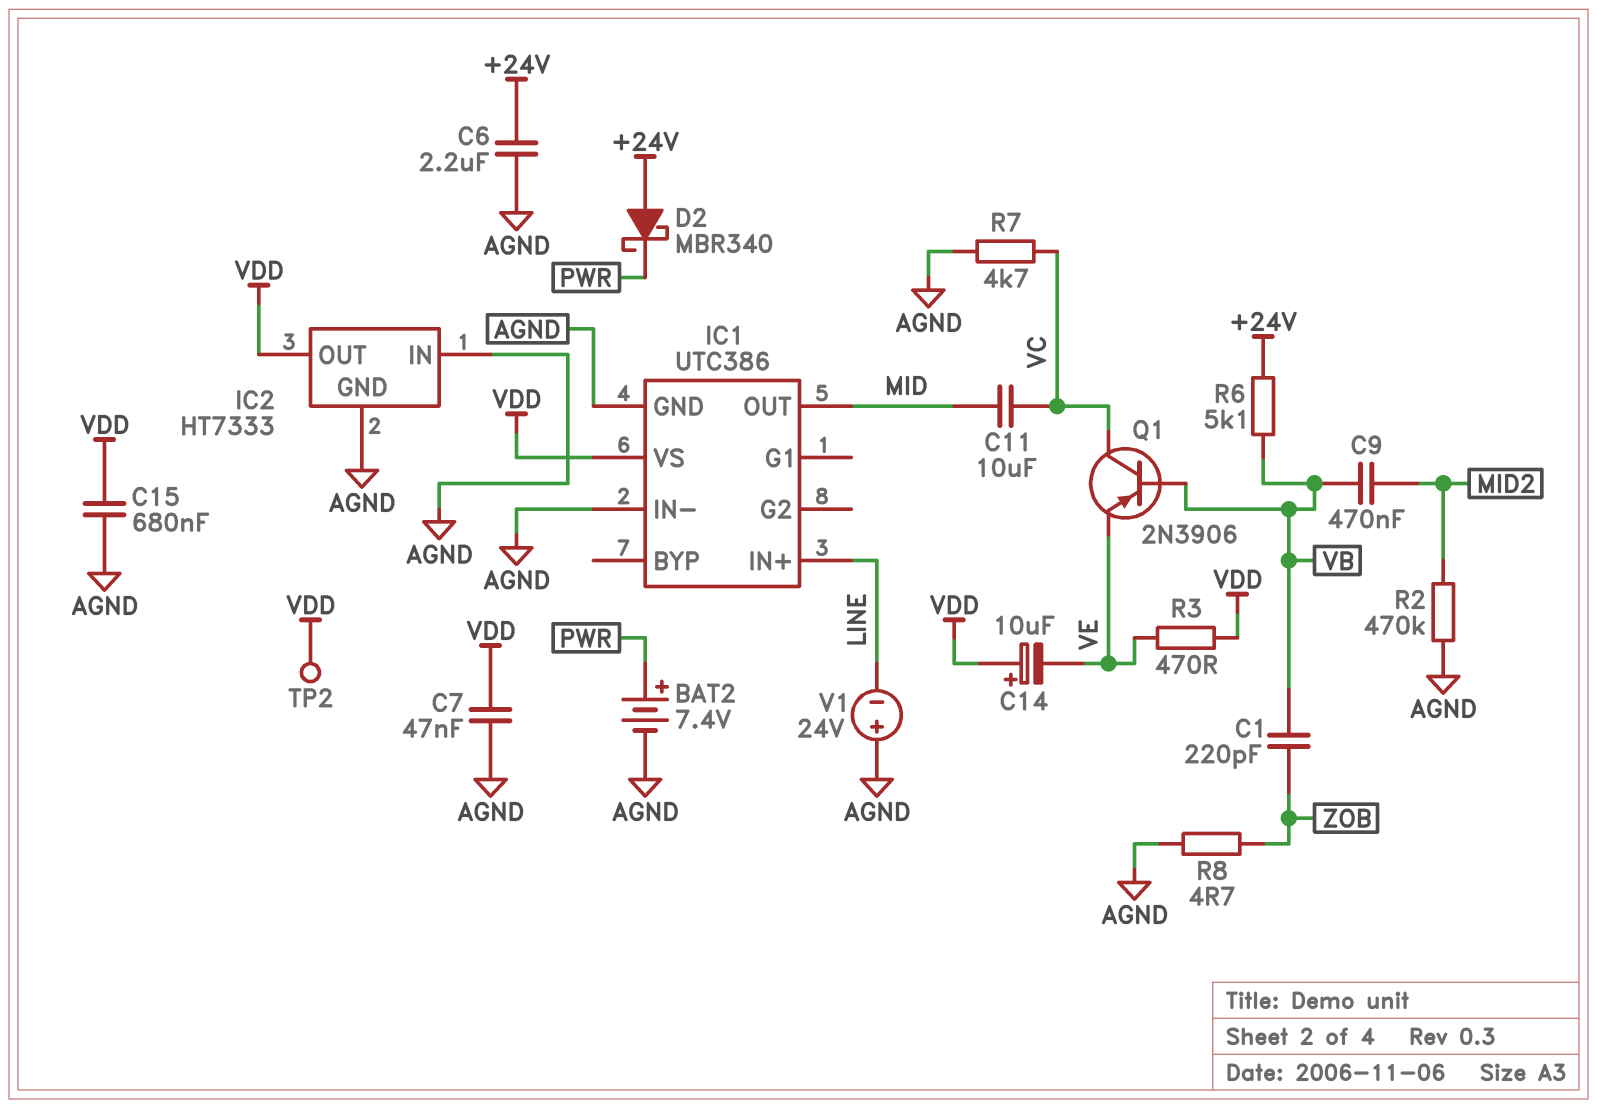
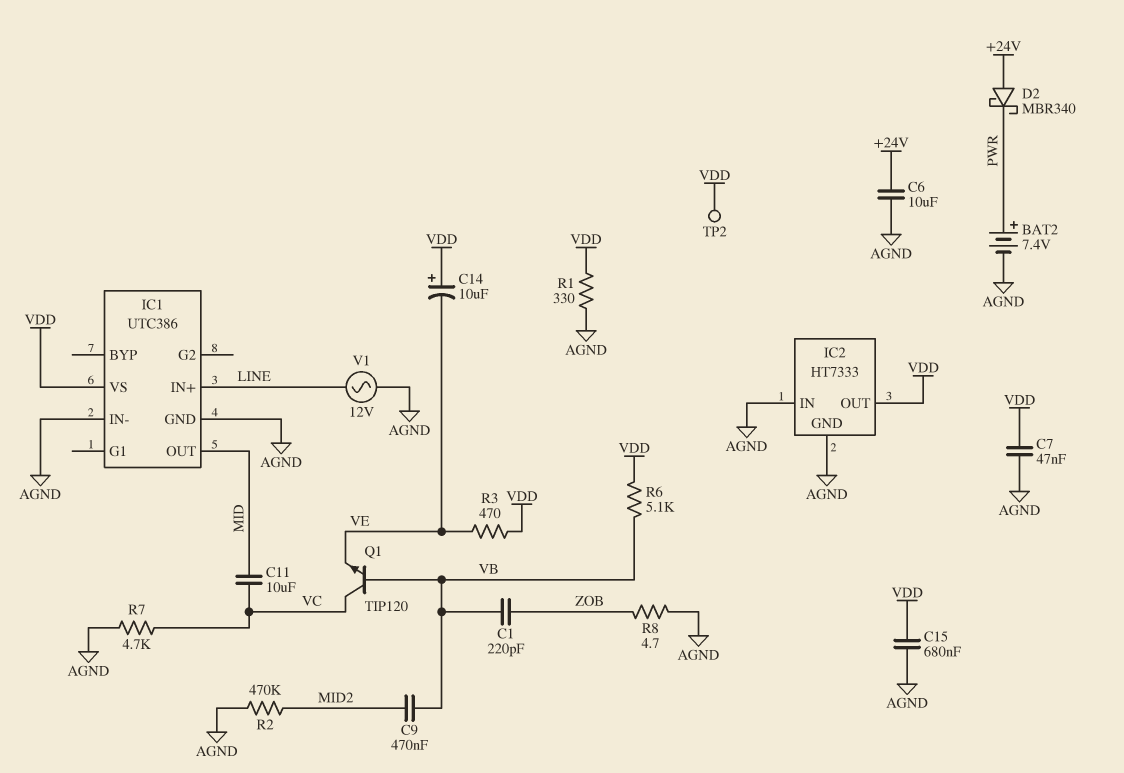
C6: 2.2uF (+24V, AGND) -> 10uF (+24V, AGND)
Q1: PNP 2N3906 (B VB, C VC, E VE) -> NPN TIP120 (B VB, C VC, E VE)
R1: none -> 330 (AGND, VDD)
R6: 5.1k (+24V, VB) -> 5.1k (VB, VDD)
V1: 24V (plus AGND, minus LINE) -> AC 12V (AGND, LINE)

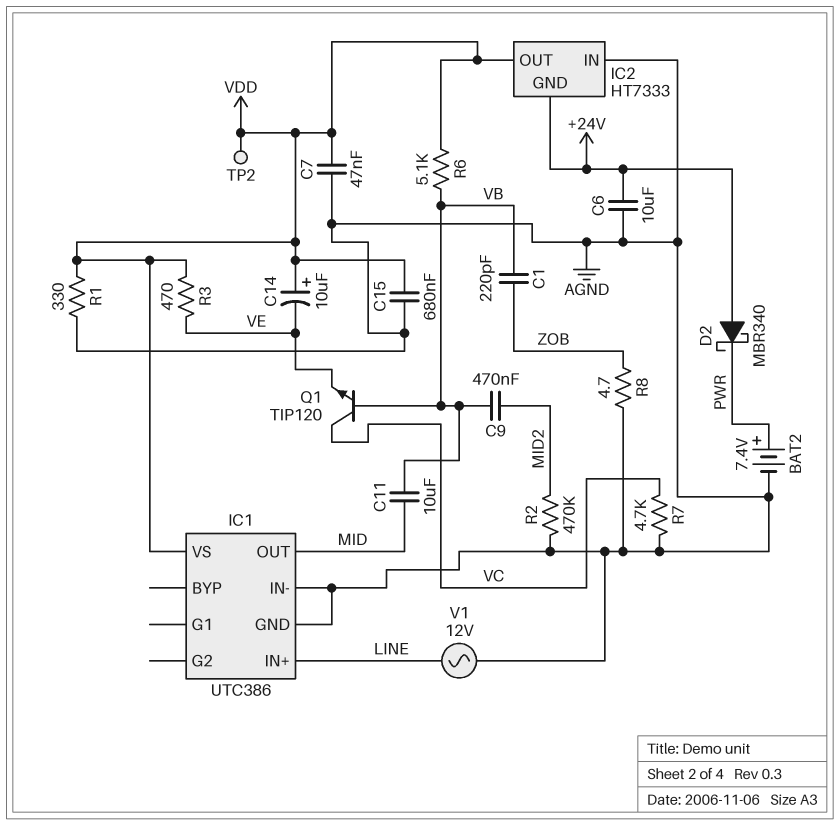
C11: 10uF (MID, VC) -> 10uF (MID, VB)
IC2 pin GND: AGND -> +24V

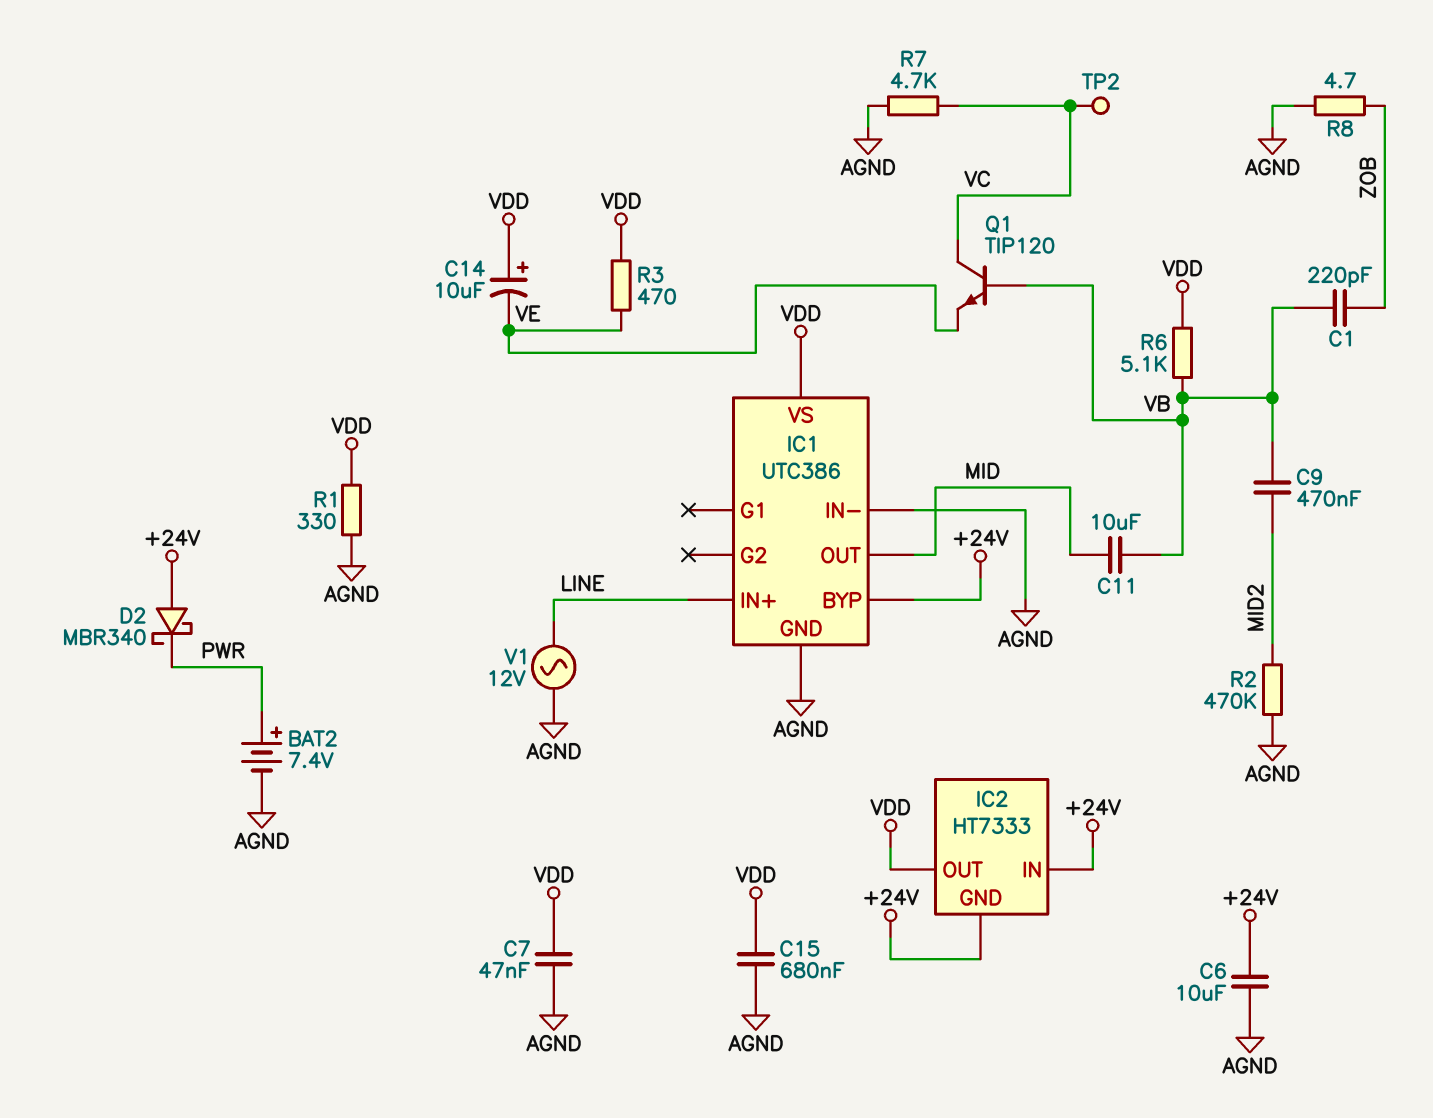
IC1 pin BYP: none -> +24V
IC2 pin IN: AGND -> +24V
TP2: test point (VDD) -> test point (VC)

